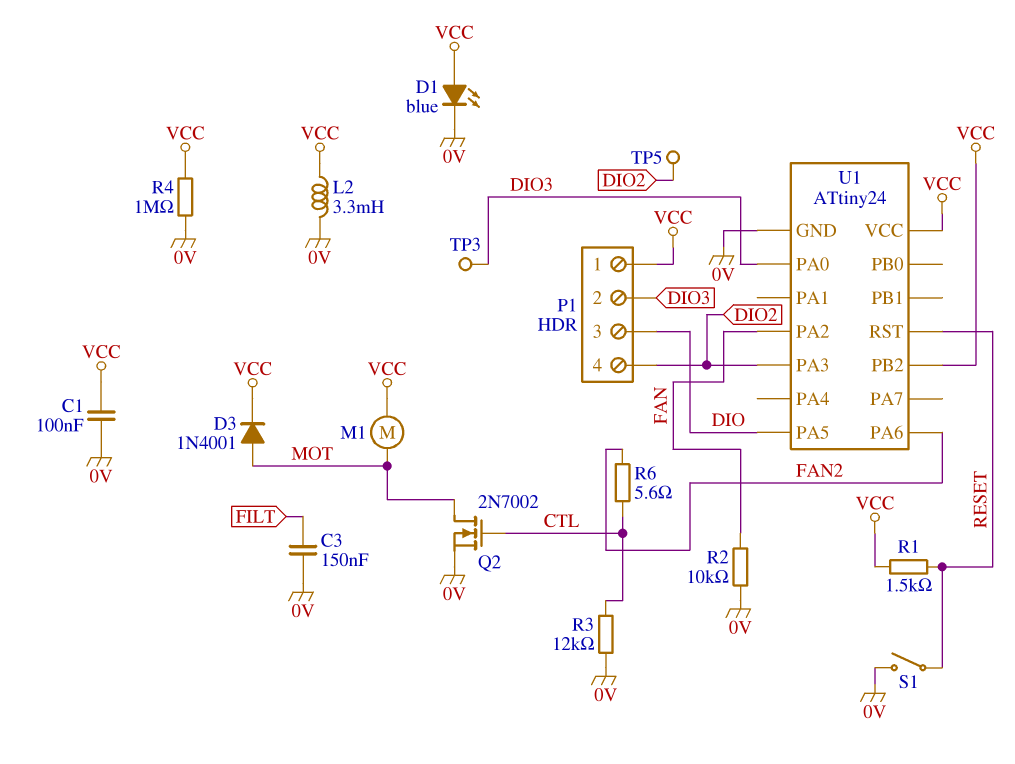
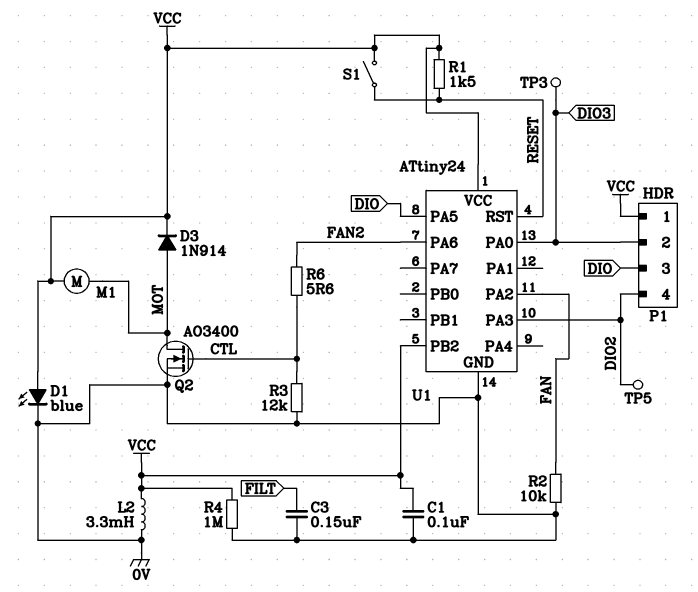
D3: diode 1N4001 (A MOT, K VCC) -> diode 1N914 (A MOT, K VCC)
Q2: NMOS 2N7002 (G CTL, D MOT, S 0V) -> NMOS AO3400 (G CTL, D MOT, S 0V)
S1: switch (0V, RESET) -> switch (RESET, VCC)

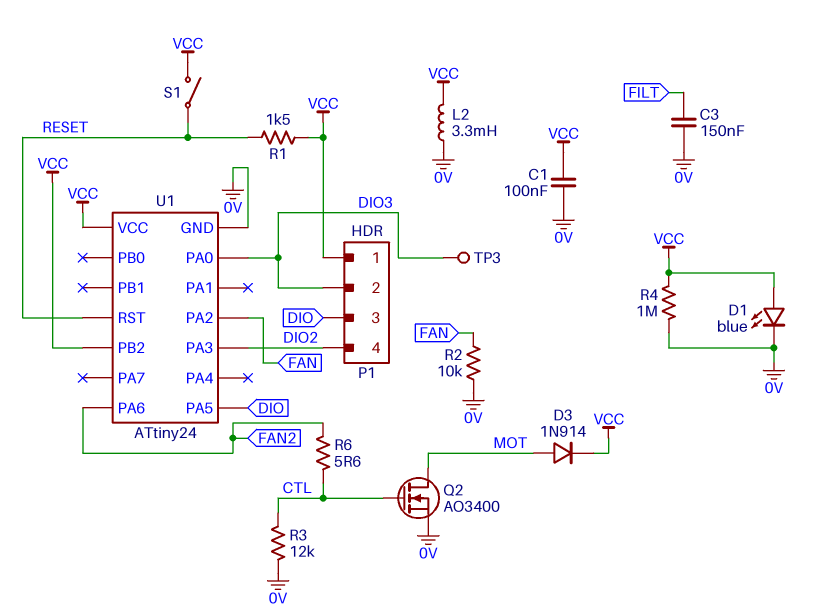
M1: motor (MOT, VCC) -> none
TP5: test point (DIO2) -> none

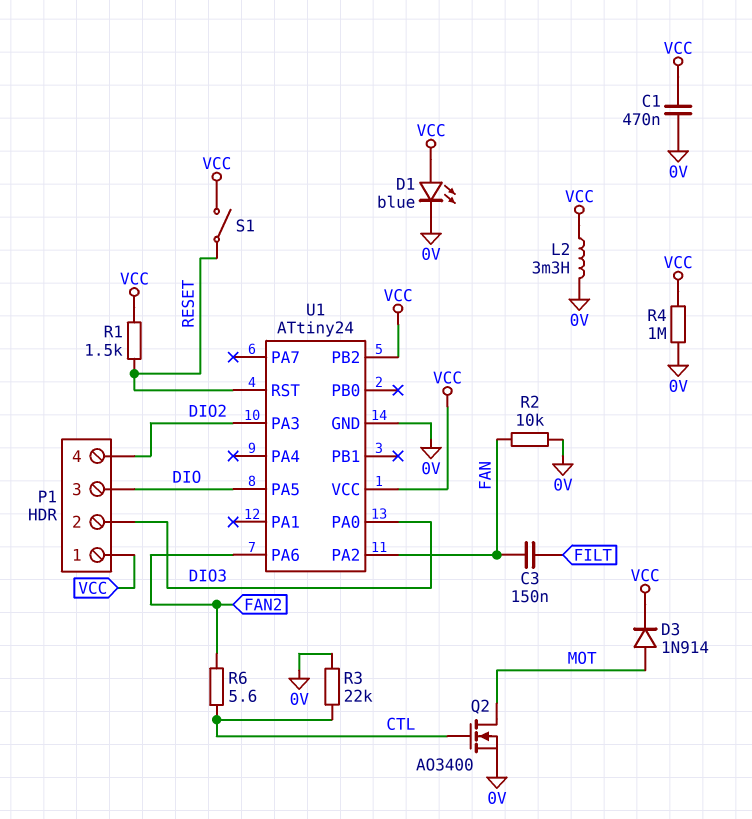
C1: 100nF (0V, VCC) -> 470nF (0V, VCC)
C3: 150nF (0V, FILT) -> 150nF (FAN, FILT)
R3: 12k (0V, CTL) -> 22k (0V, CTL)
TP3: test point (DIO3) -> none

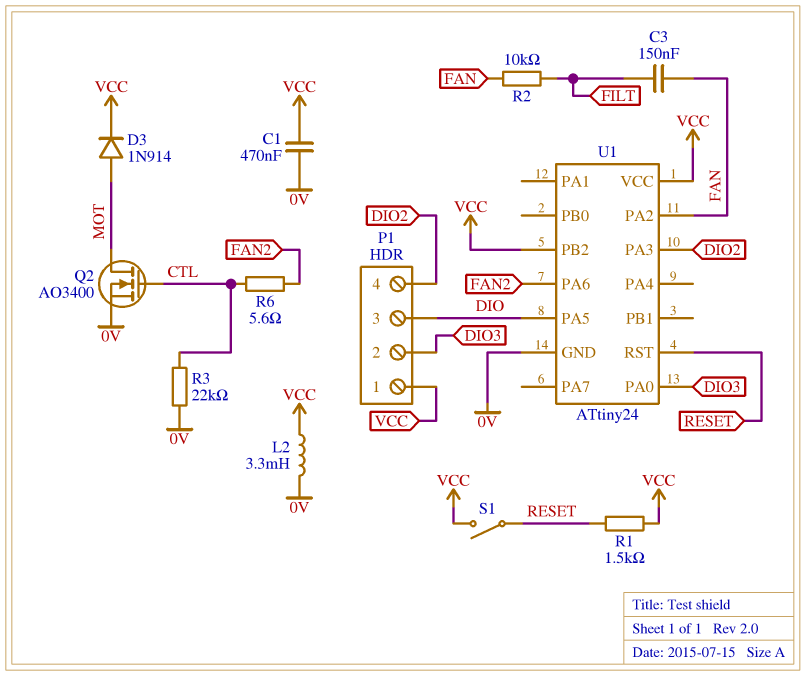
D1: LED blue (A VCC, K 0V) -> none
R2: 10k (0V, FAN) -> 10k (FAN, FILT)
R4: 1M (0V, VCC) -> none

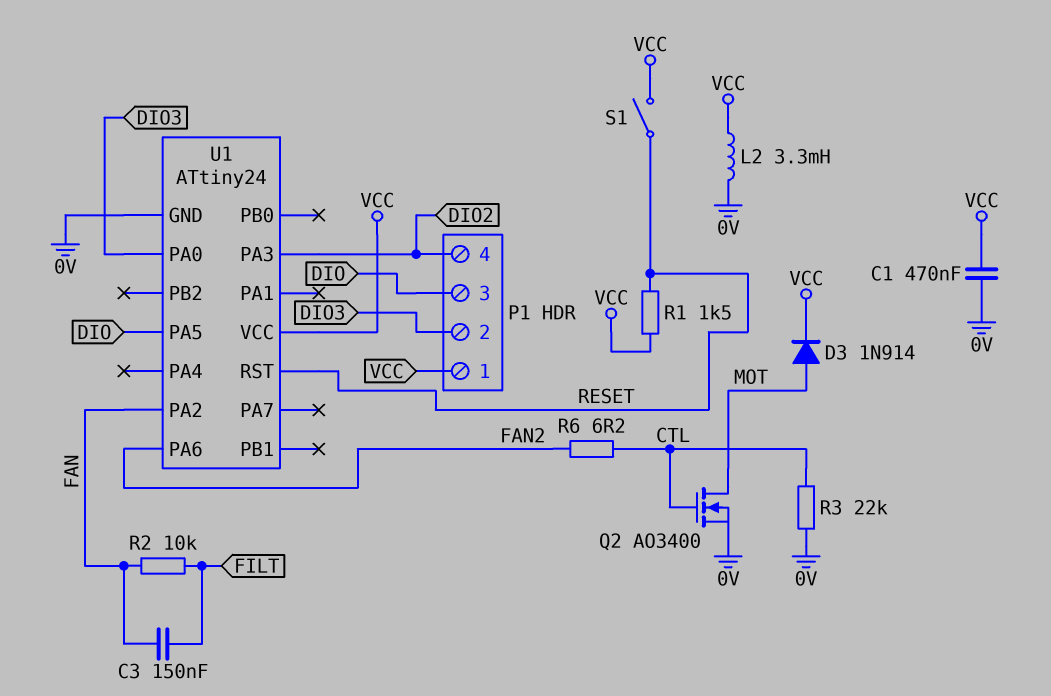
R6: 5.6 (CTL, FAN2) -> 6.2 (CTL, FAN2)
U1 pin PB2: VCC -> none

